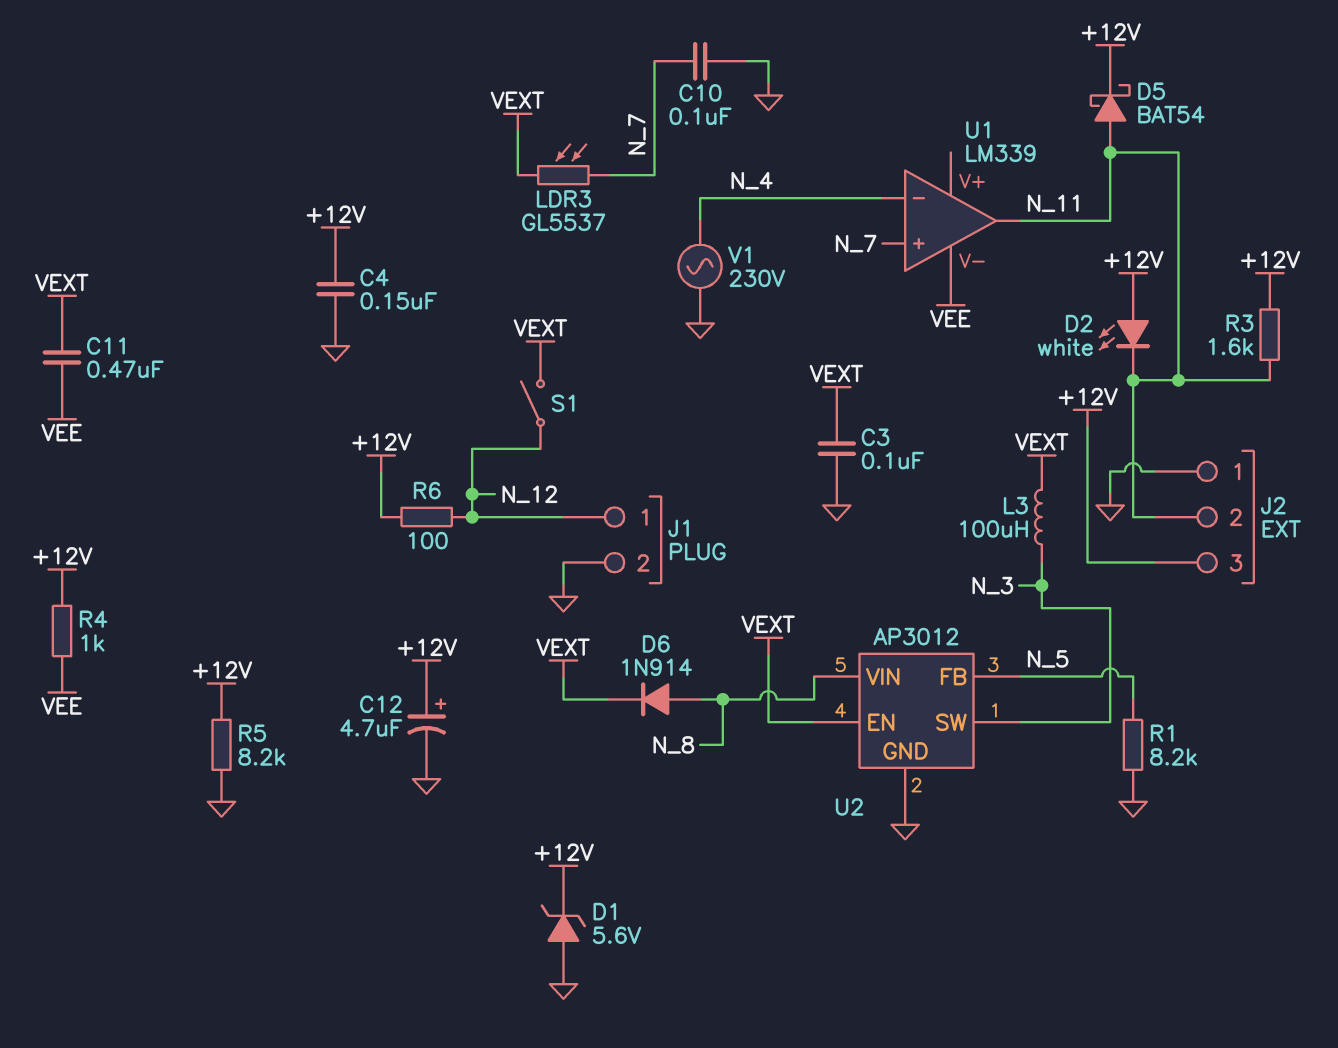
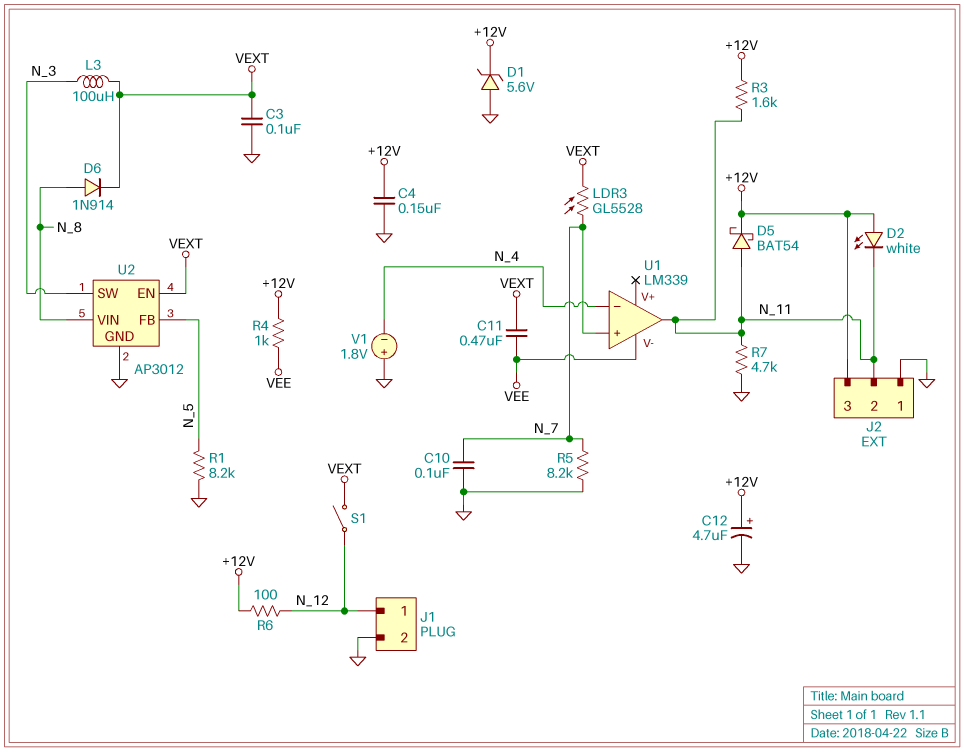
LDR3: GL5537 (N_7, VEXT) -> GL5528 (N_7, VEXT)
R5: 8.2k (+12V, GND) -> 8.2k (GND, N_7)
R7: none -> 4.7k (GND, N_11)
V1: AC 230V (GND, N_4) -> 1.8V (plus GND, minus N_4)

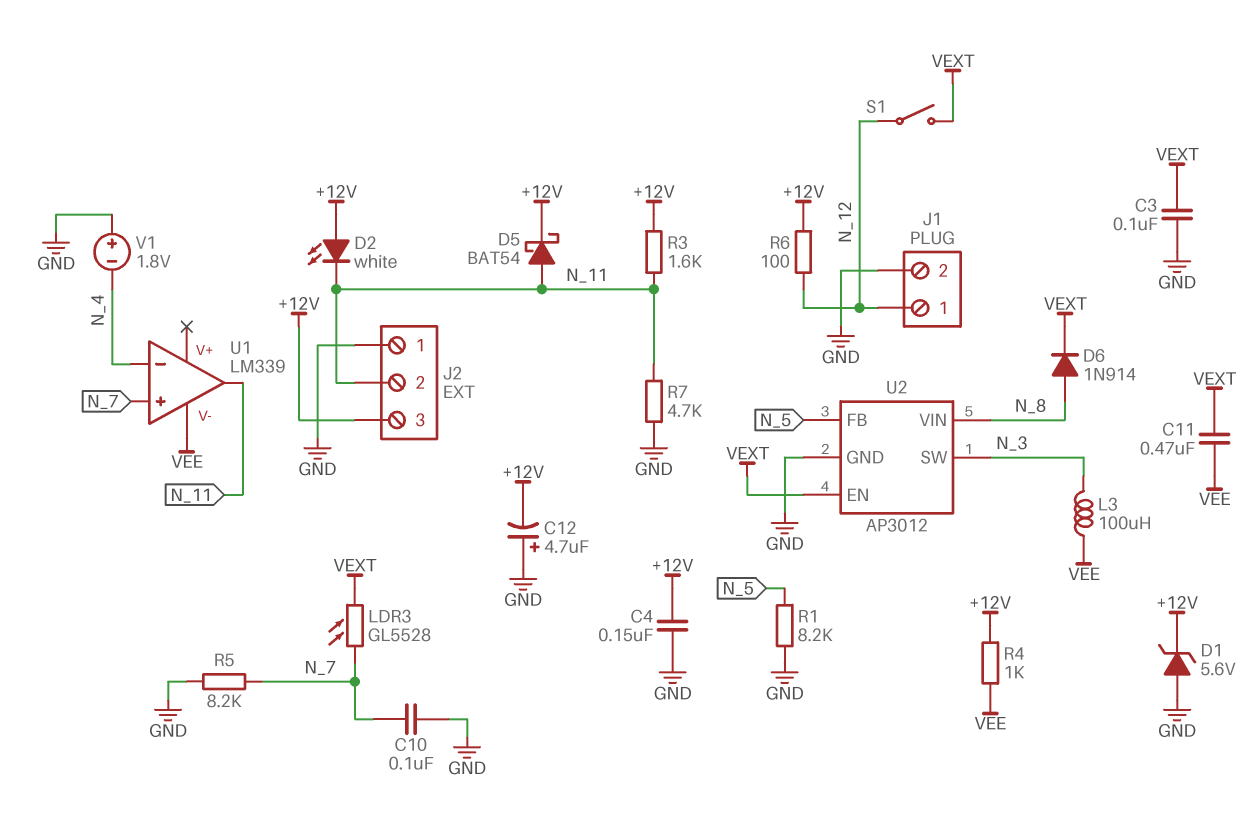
C12: 4.7uF (plus +12V, minus GND) -> 4.7uF (plus GND, minus +12V)
L3: 100uH (N_3, VEXT) -> 100uH (N_3, VEE)

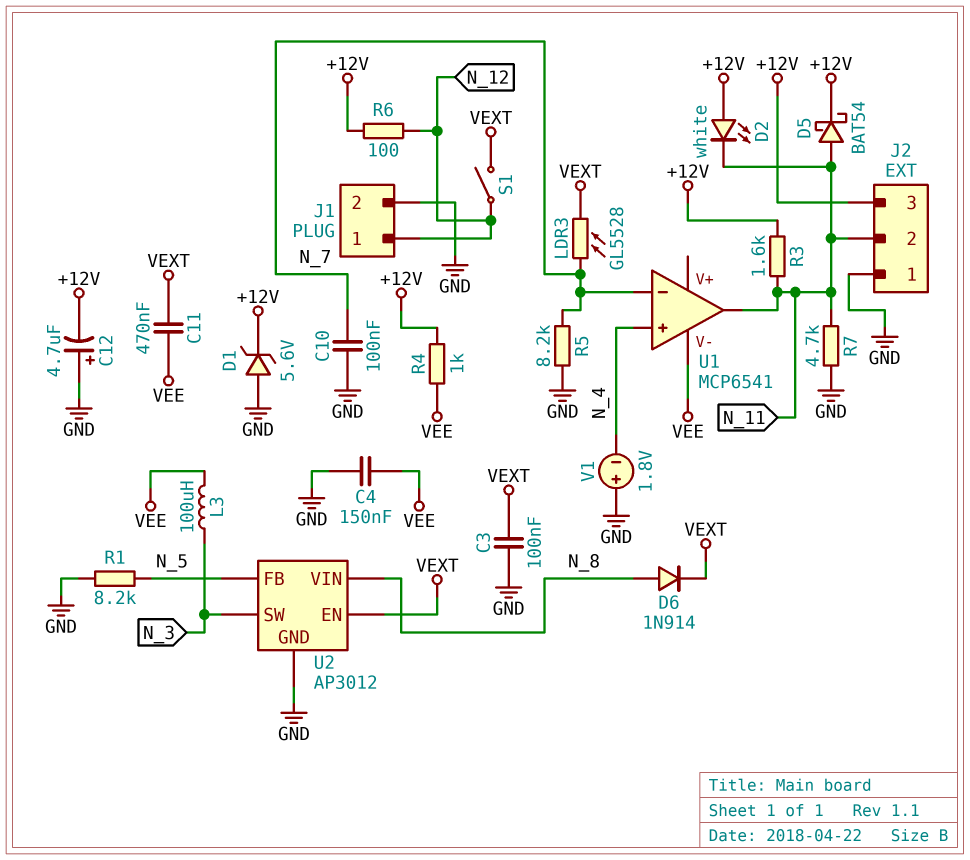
C4: 150nF (+12V, GND) -> 150nF (GND, VEE)
U1: LM339 -> MCP6541
U1 pin in+: N_7 -> N_4
U1 pin in-: N_4 -> N_7

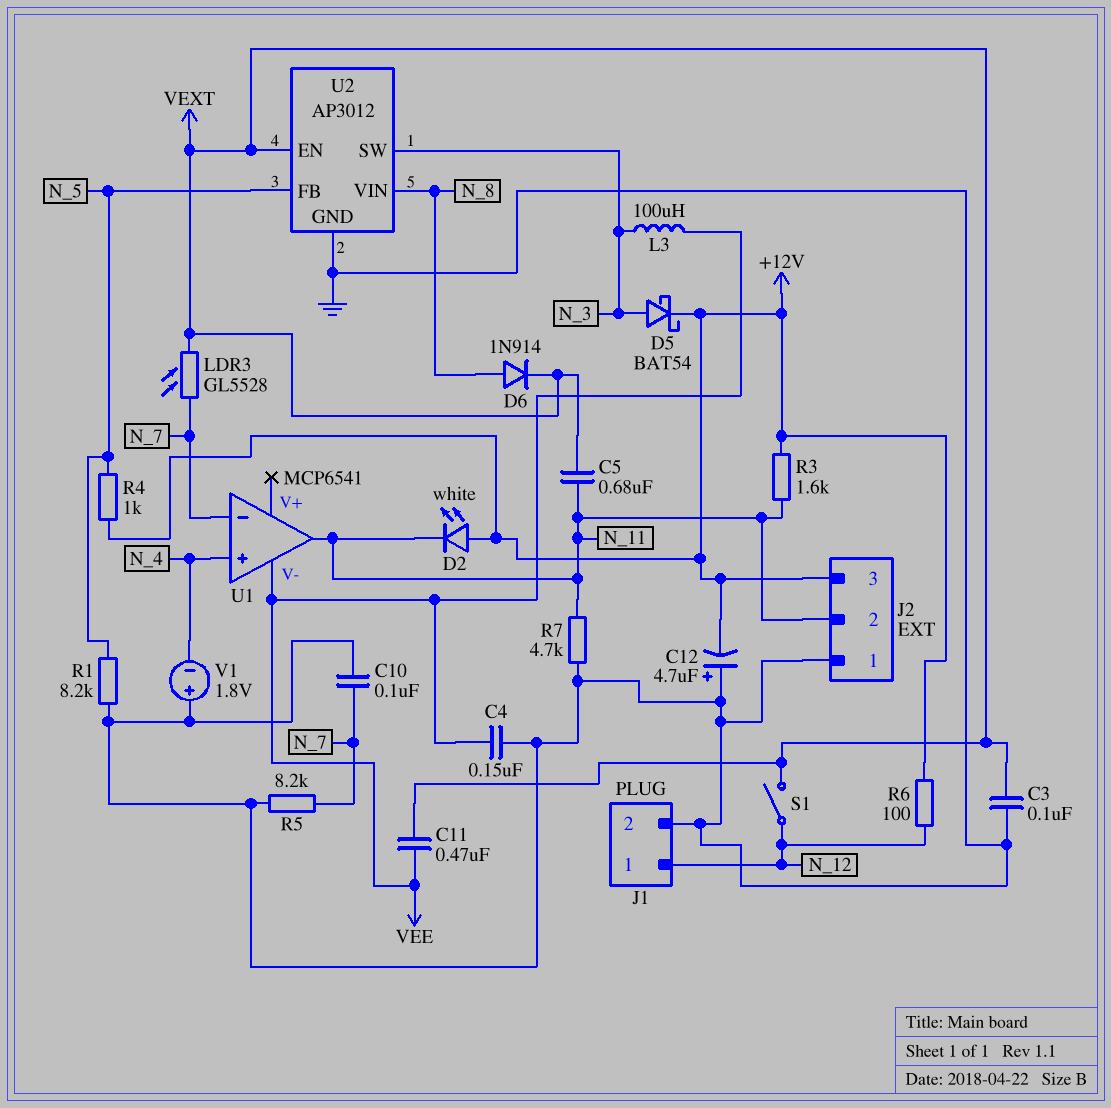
C5: none -> 680nF (N_11, VEXT)
D1: zener 5.6V (A GND, K +12V) -> none
D5: schottky BAT54 (A N_11, K +12V) -> schottky BAT54 (A N_3, K +12V)
R4: 1k (+12V, VEE) -> 1k (+12V, N_5)

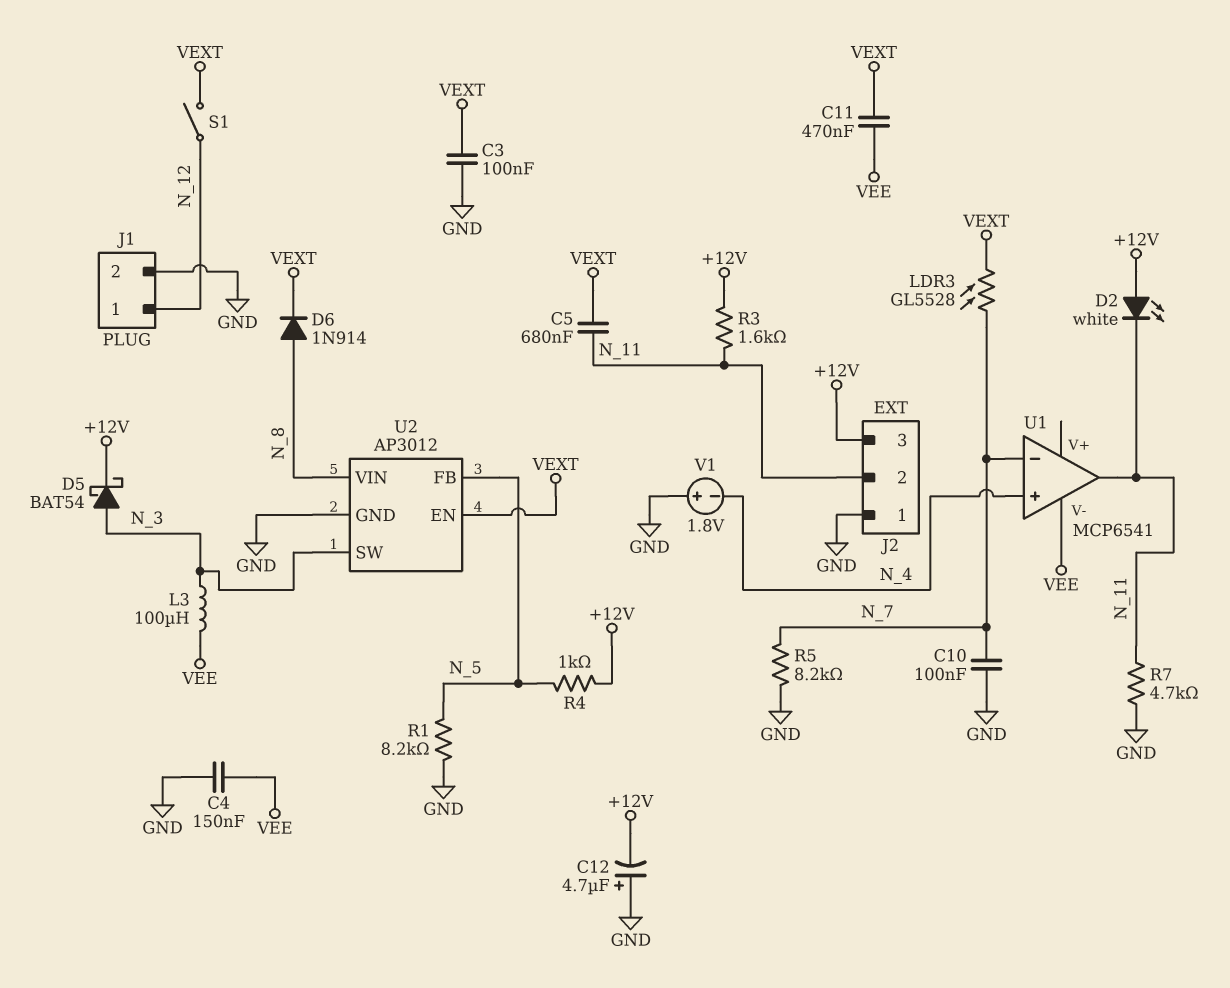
R6: 100 (+12V, N_12) -> none

